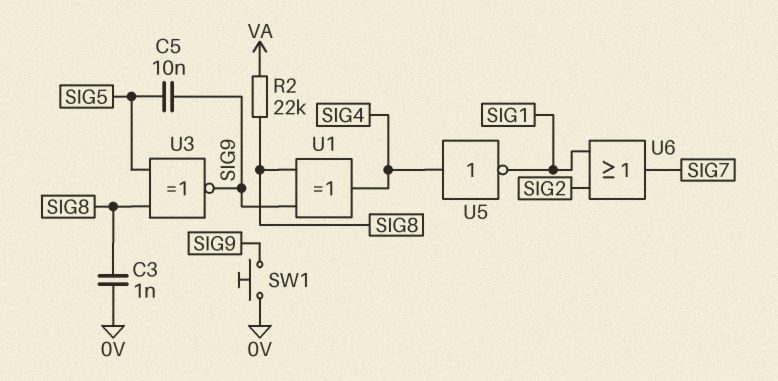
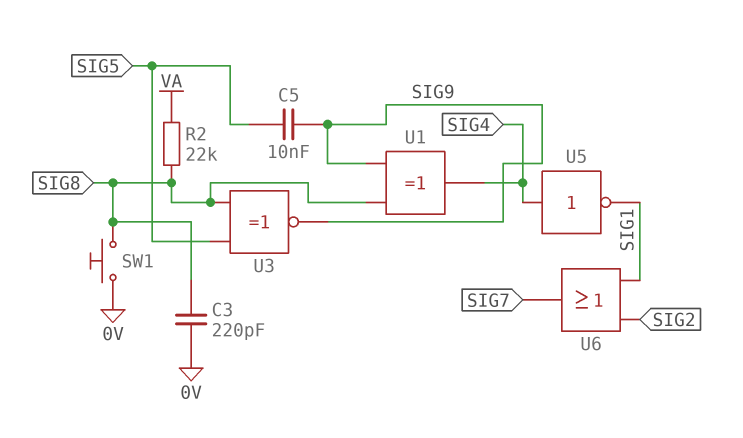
C3: 1nF (0V, SIG8) -> 220pF (0V, SIG8)
SW1: button (0V, SIG9) -> button (0V, SIG8)

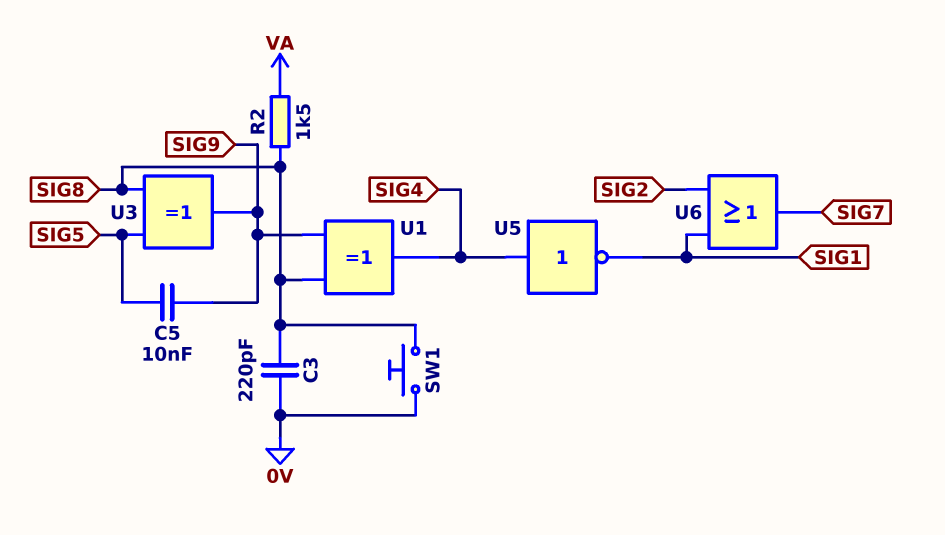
R2: 22k (SIG8, VA) -> 1.5k (SIG8, VA)
U3: XNOR (in SIG5, in SIG8, out SIG9) -> XOR (in SIG5, in SIG8, out SIG9)

